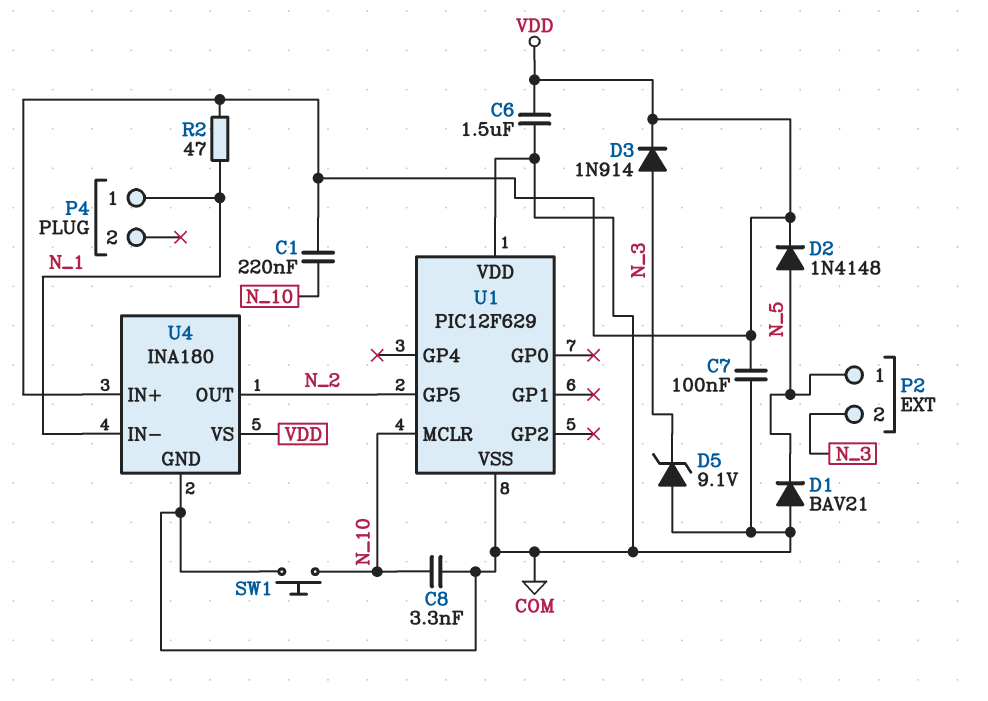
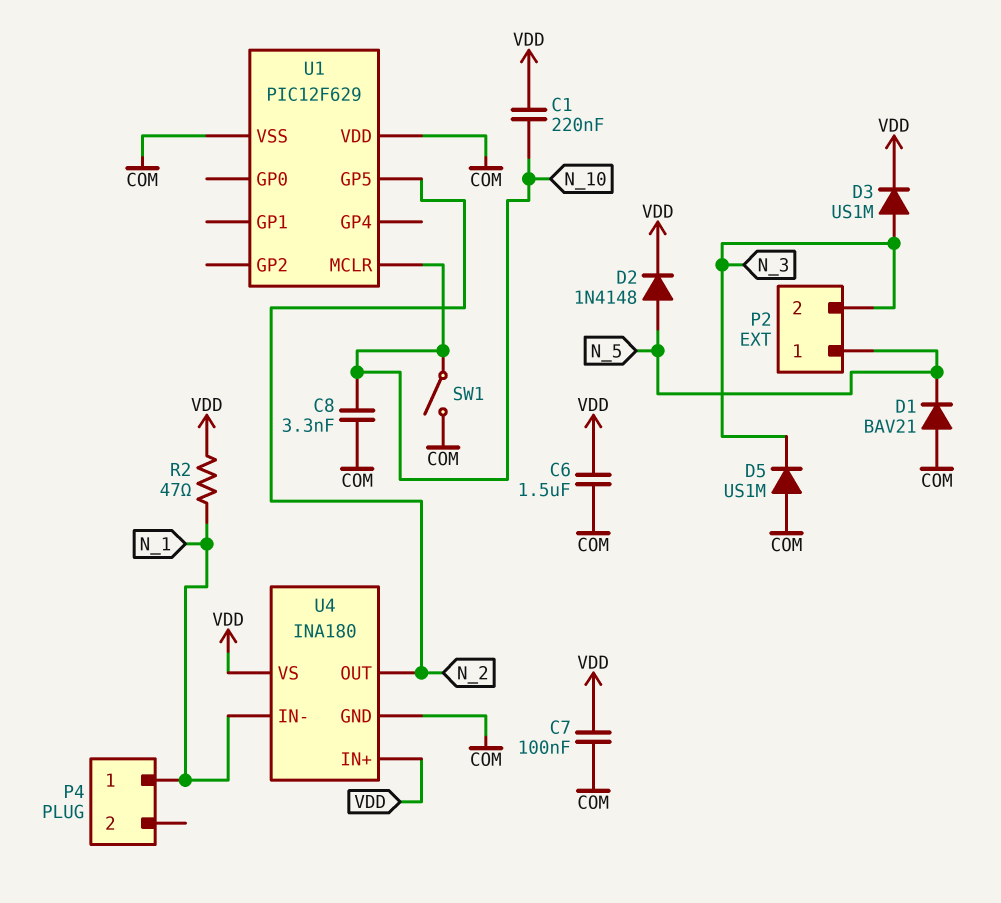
D3: diode 1N914 (A N_3, K VDD) -> diode US1M (A N_3, K VDD)
D5: zener 9.1V (A COM, K N_3) -> diode US1M (A COM, K N_3)
SW1: button (COM, N_10) -> switch (COM, N_10)

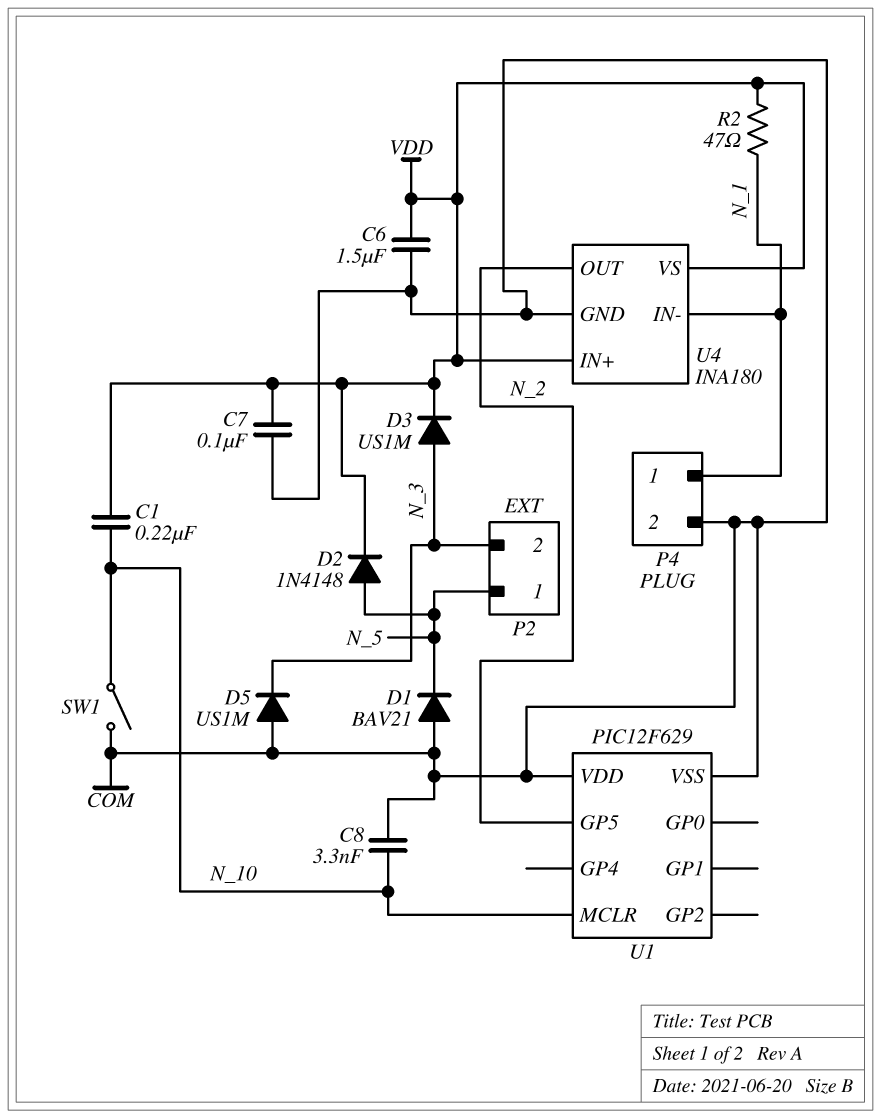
P4 pin 2: none -> COM

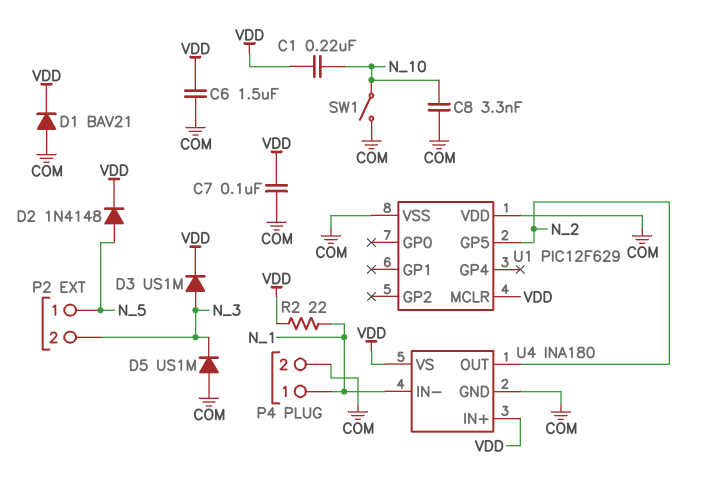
D1: diode BAV21 (A COM, K N_5) -> diode BAV21 (A COM, K VDD)
R2: 47 (N_1, VDD) -> 22 (N_1, VDD)
U1 pin MCLR: N_10 -> VDD

